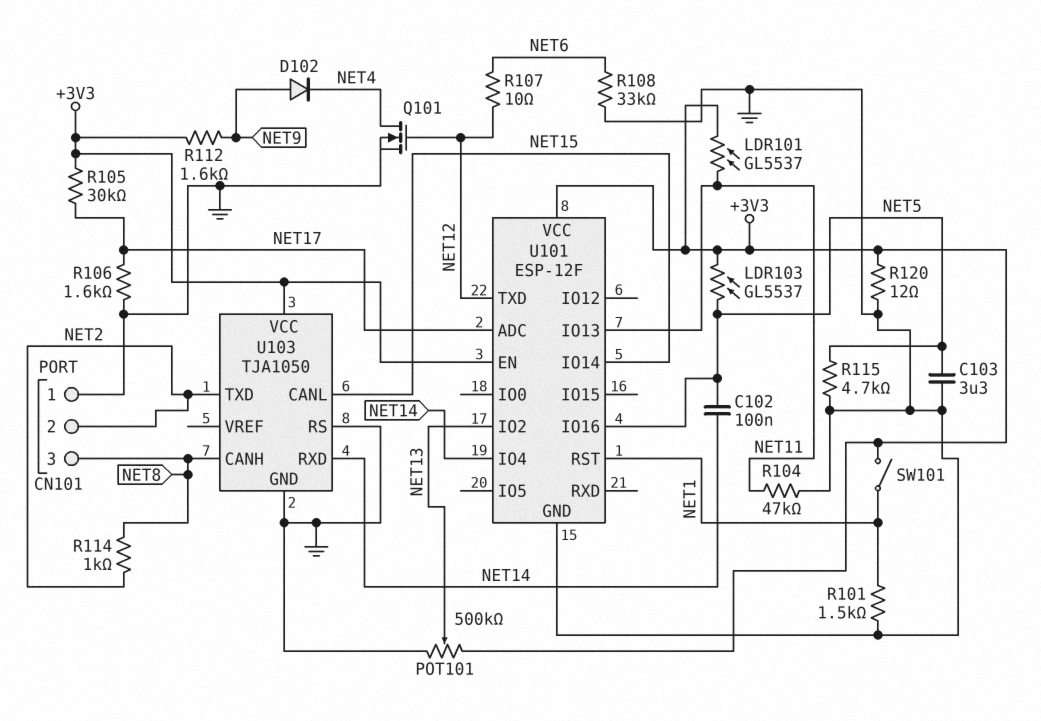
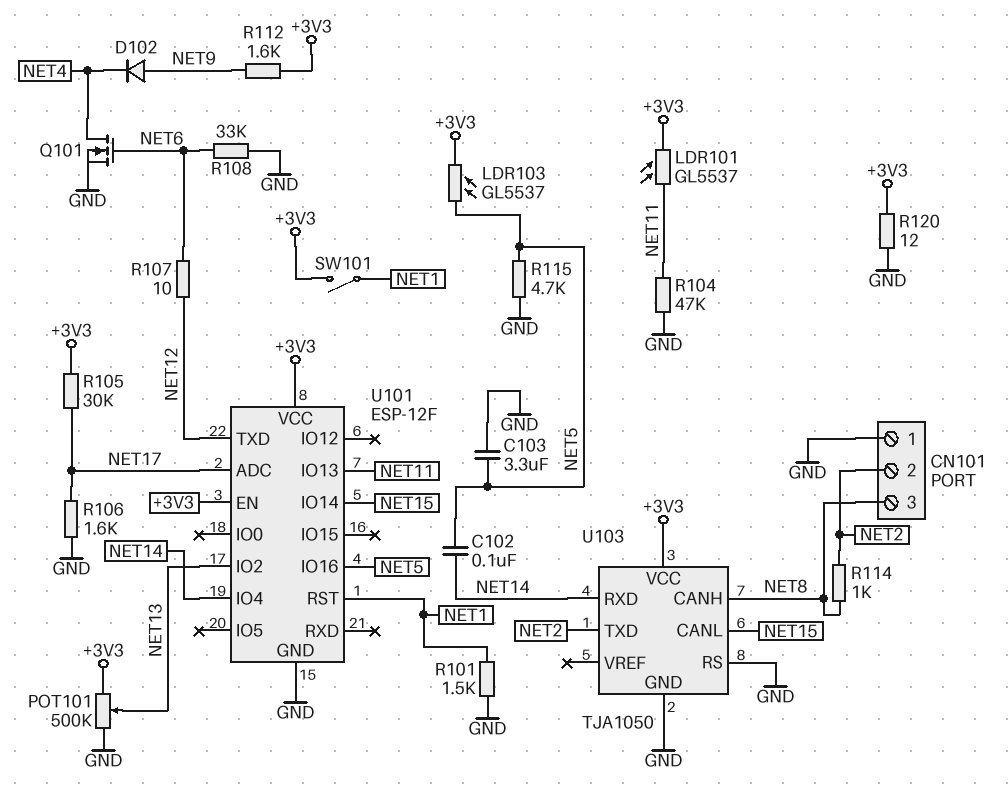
Q101: NMOS (G NET12, D NET4, S GND) -> NMOS (G NET6, D NET4, S GND)

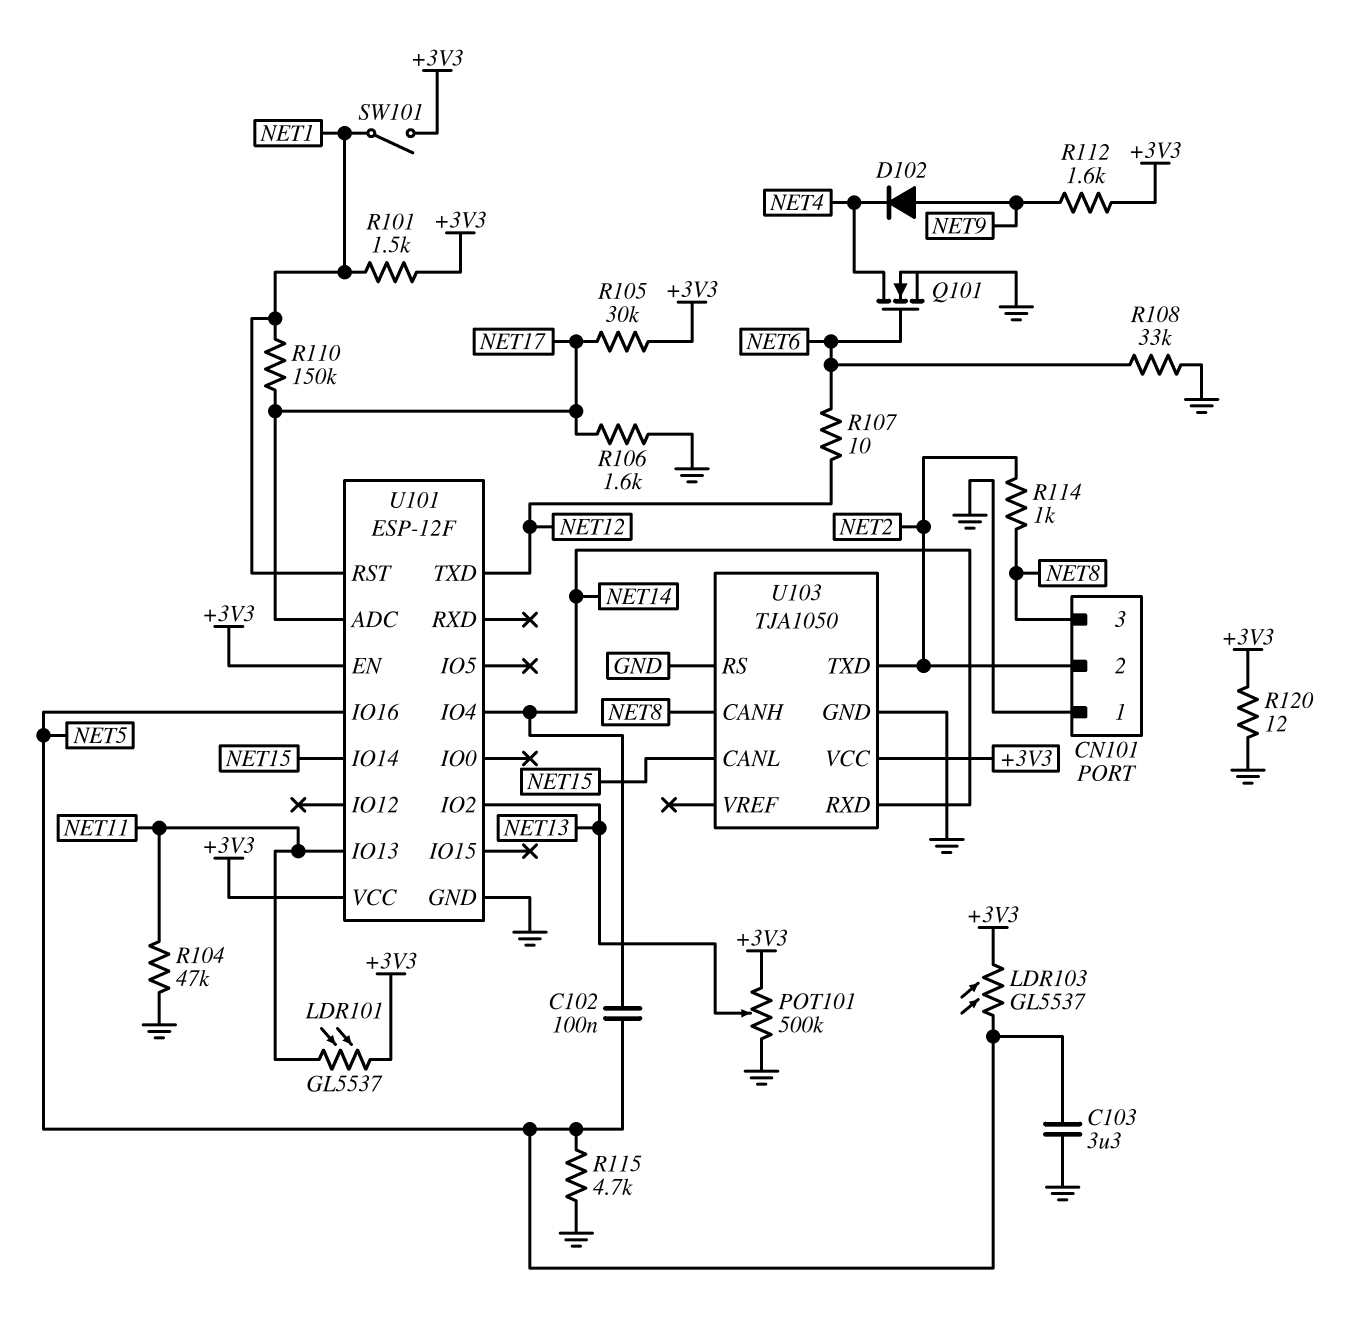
R101: 1.5k (GND, NET1) -> 1.5k (+3V3, NET1)
R110: none -> 150k (NET1, NET17)

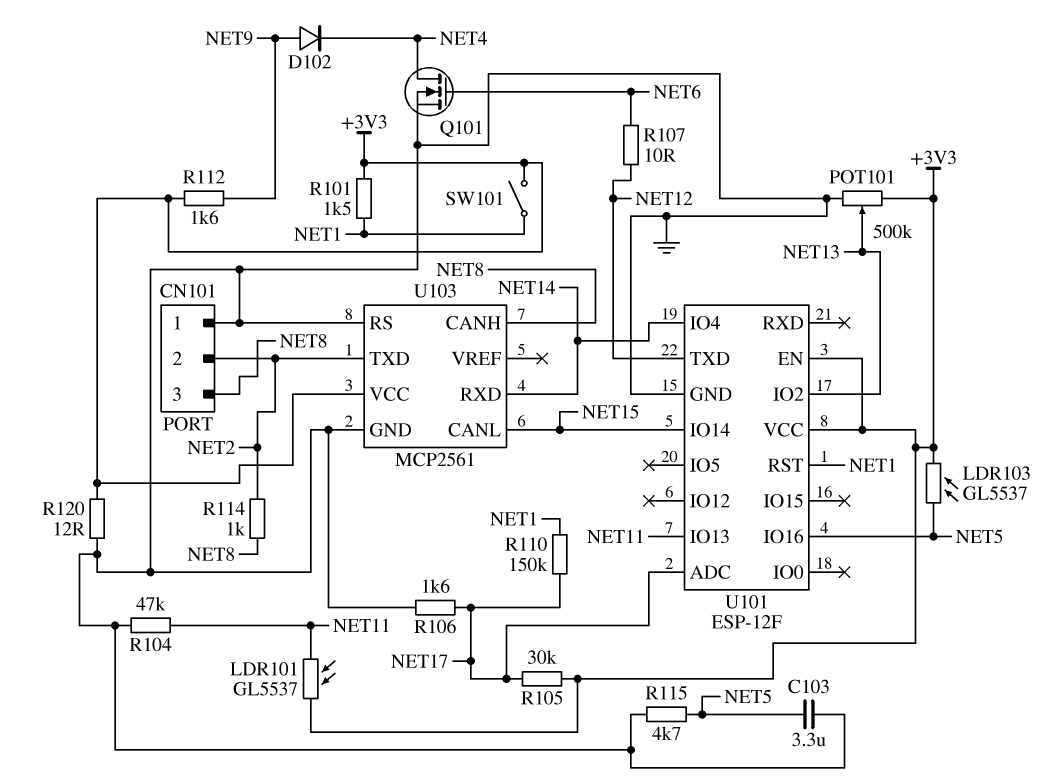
C102: 100nF (NET5, NET14) -> none
R108: 33k (GND, NET6) -> none
U103: TJA1050 -> MCP2561

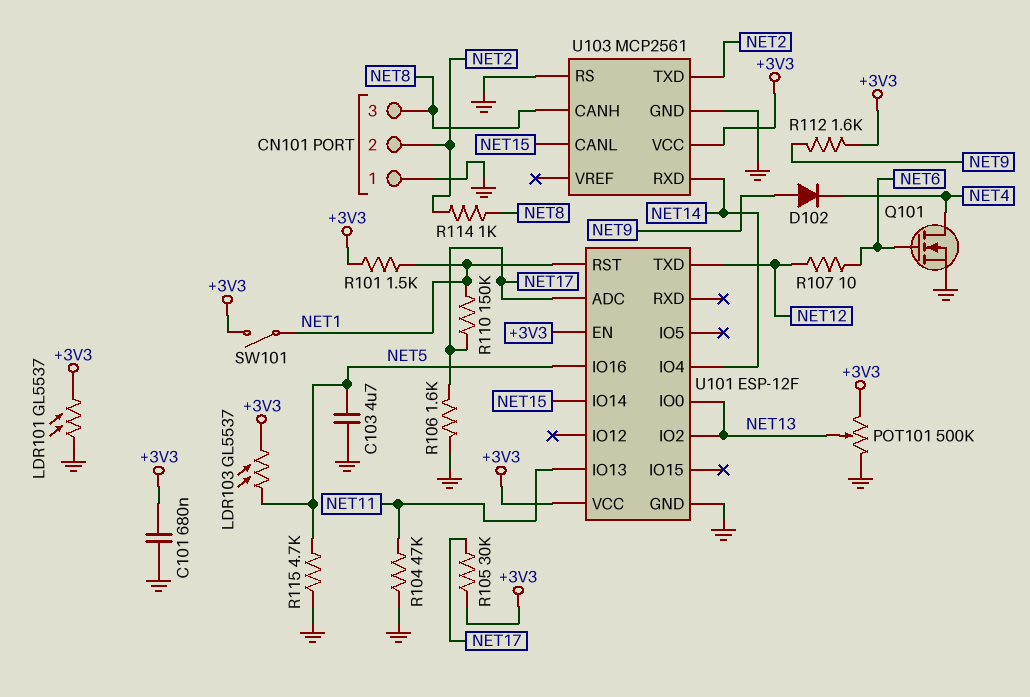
C101: none -> 680nF (+3V3, GND)
C103: 3.3uF (GND, NET5) -> 4.7uF (GND, NET5)
LDR101: GL5537 (+3V3, NET11) -> GL5537 (+3V3, GND)
R120: 12 (+3V3, GND) -> none
U101 pin IO0: none -> NET13

